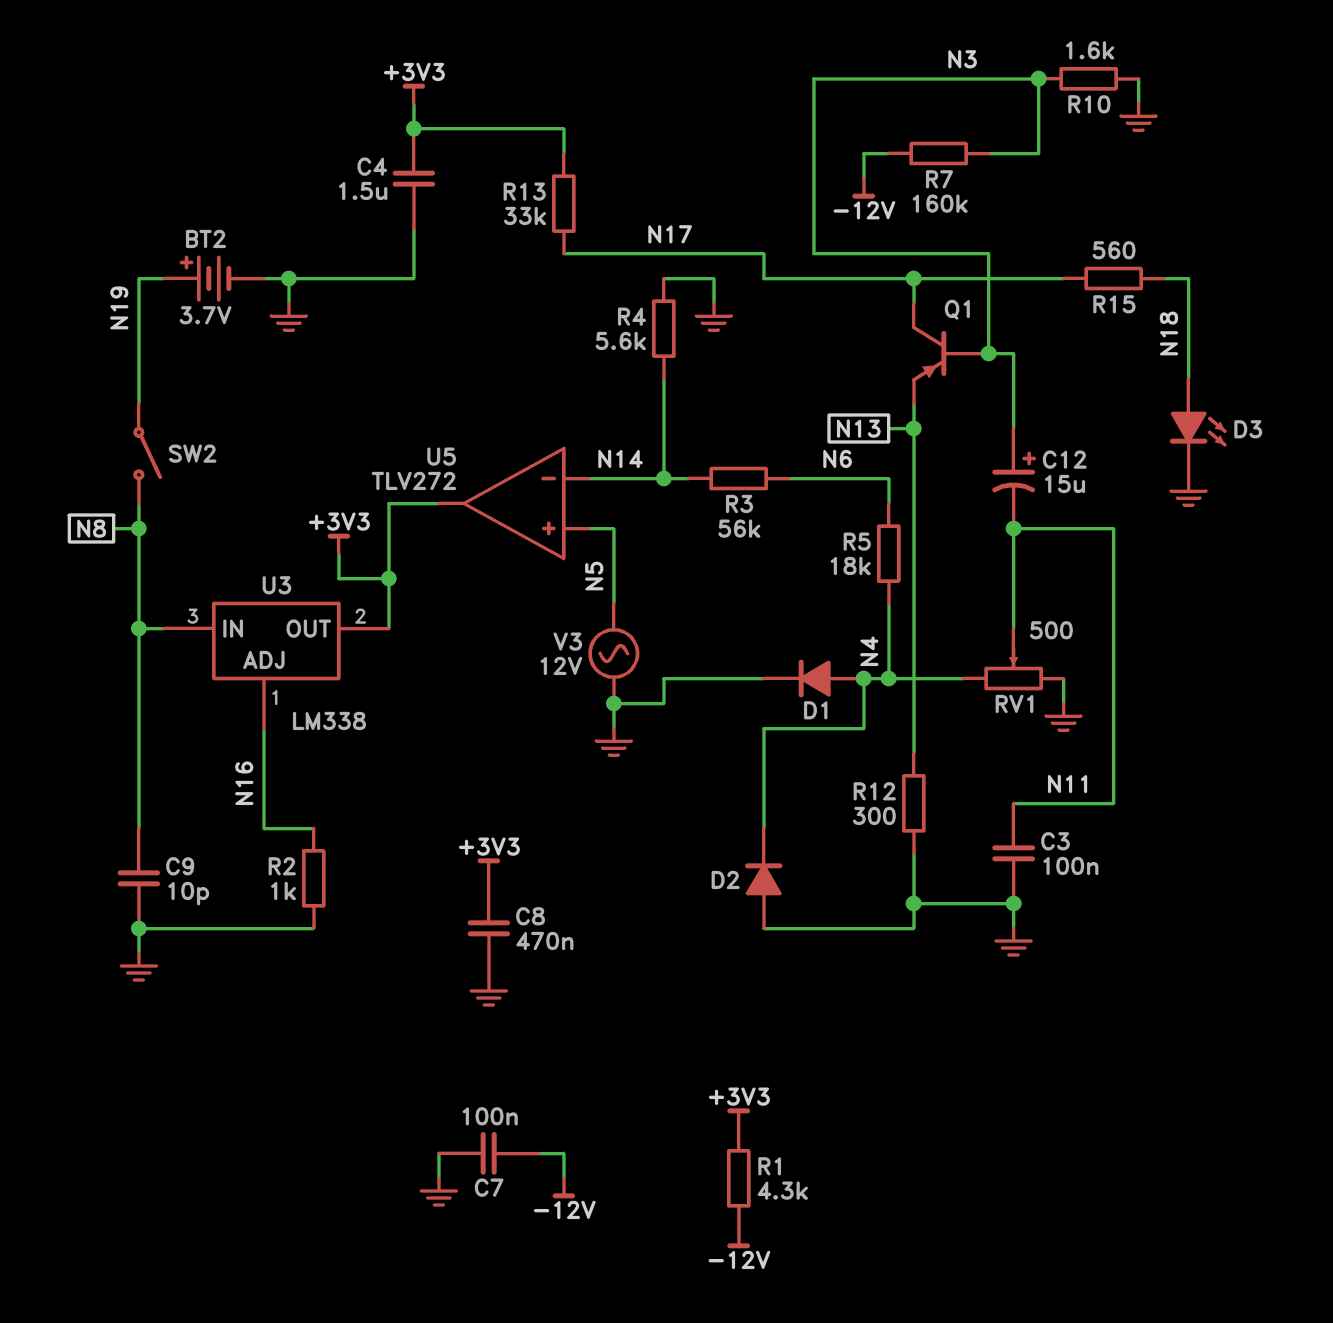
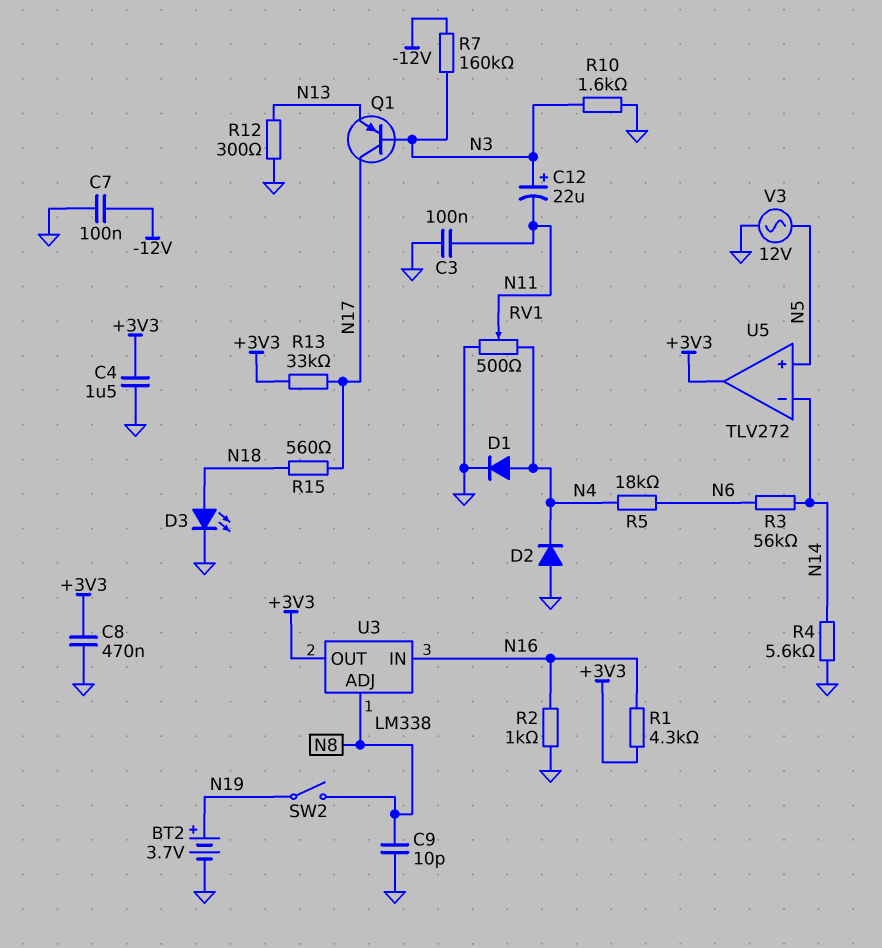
C12: 15uF (plus N3, minus N11) -> 22uF (plus N3, minus N11)
R1: 4.3k (+3V3, -12V) -> 4.3k (+3V3, N16)
U3 pin ADJ: N16 -> N8
U3 pin IN: N8 -> N16

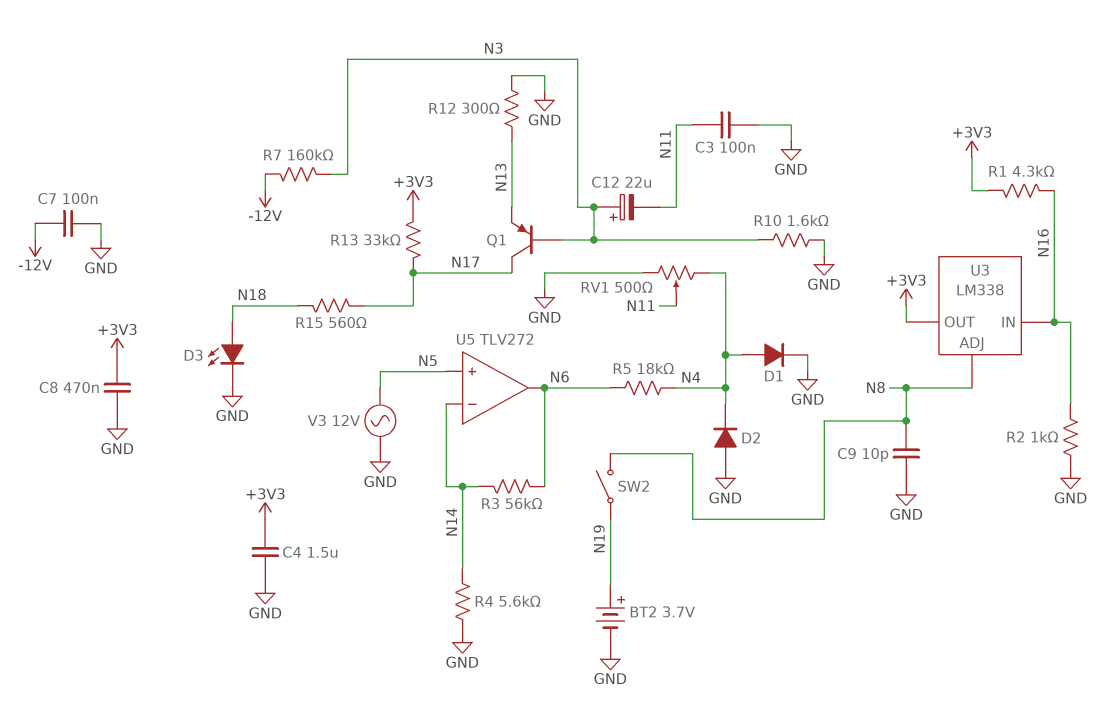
U5 pin out: +3V3 -> N6

